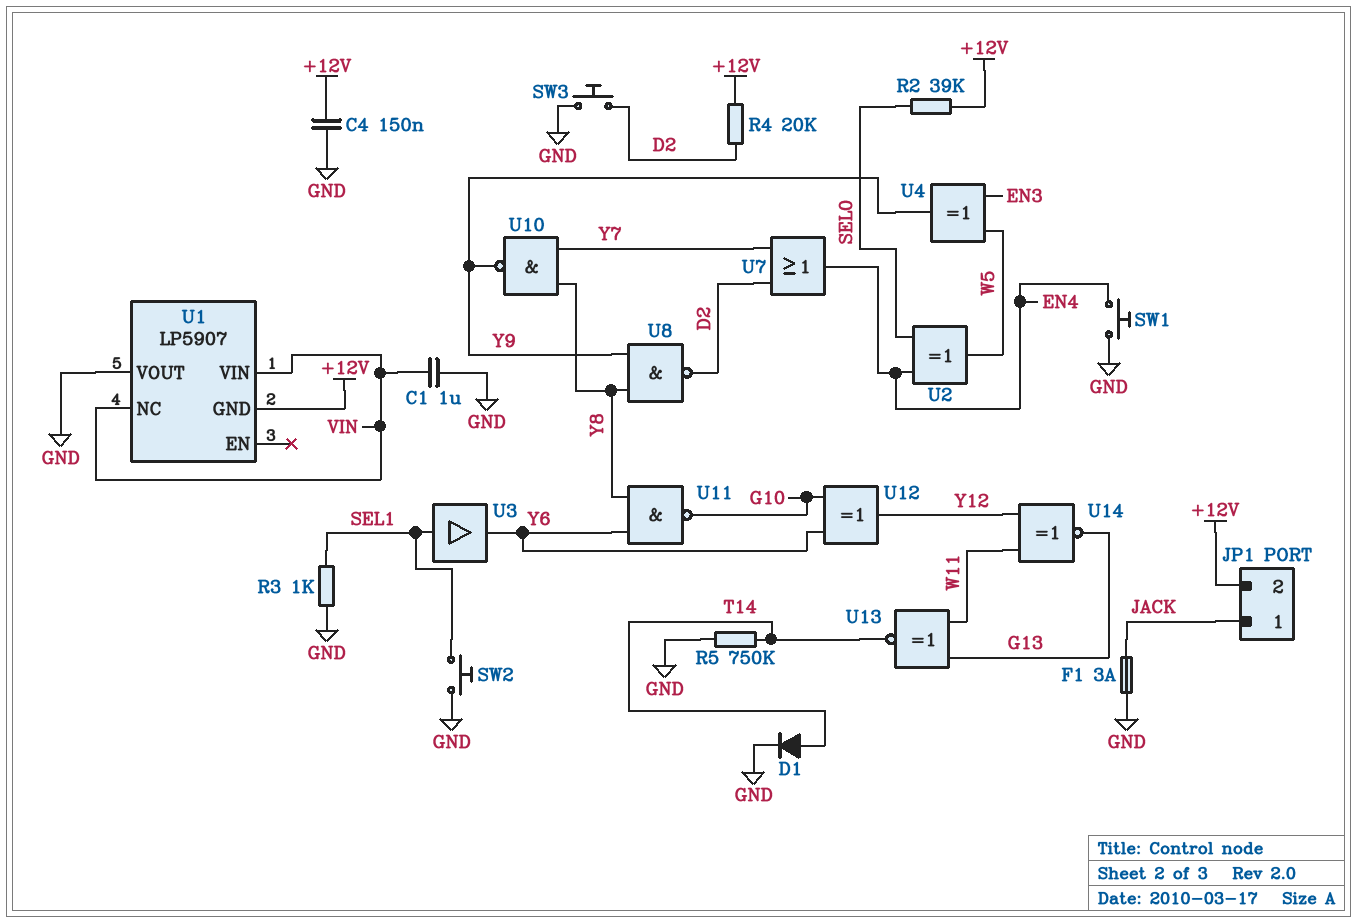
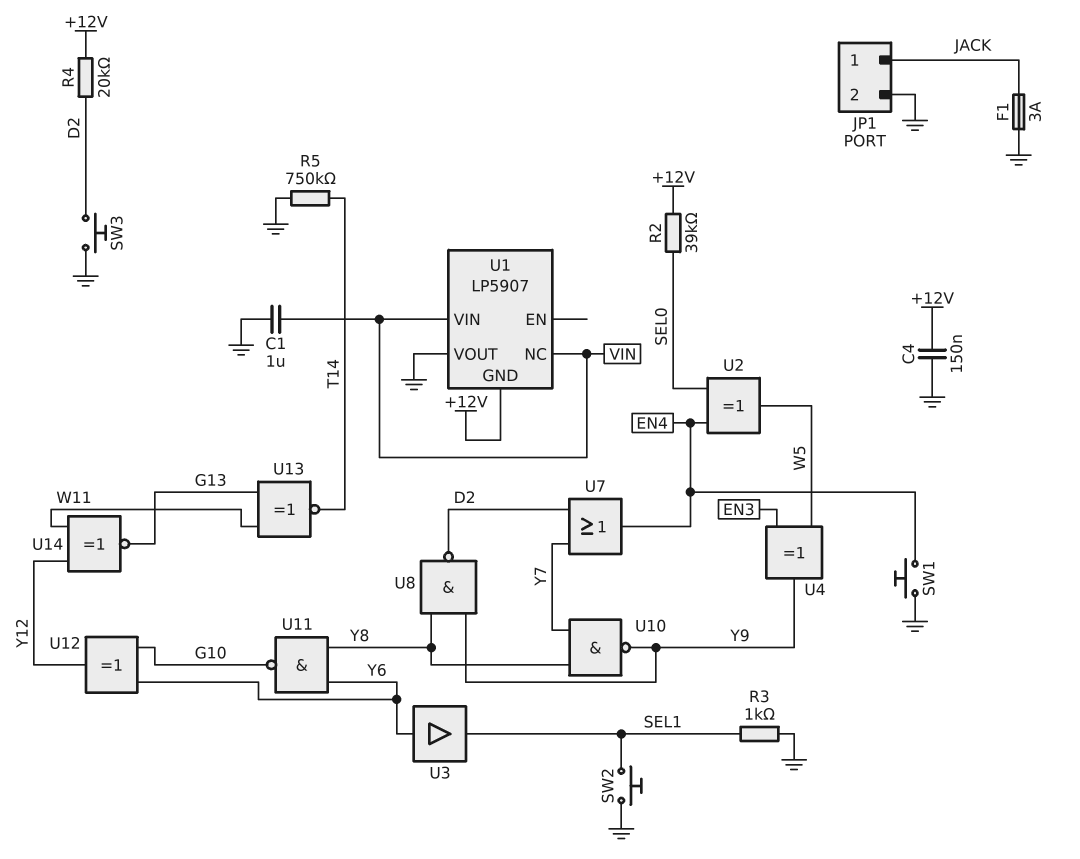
D1: diode (A T14, K GND) -> none
JP1 pin 2: +12V -> GND
U3: buffer (in SEL1, out Y6) -> buffer (in Y6, out SEL1)

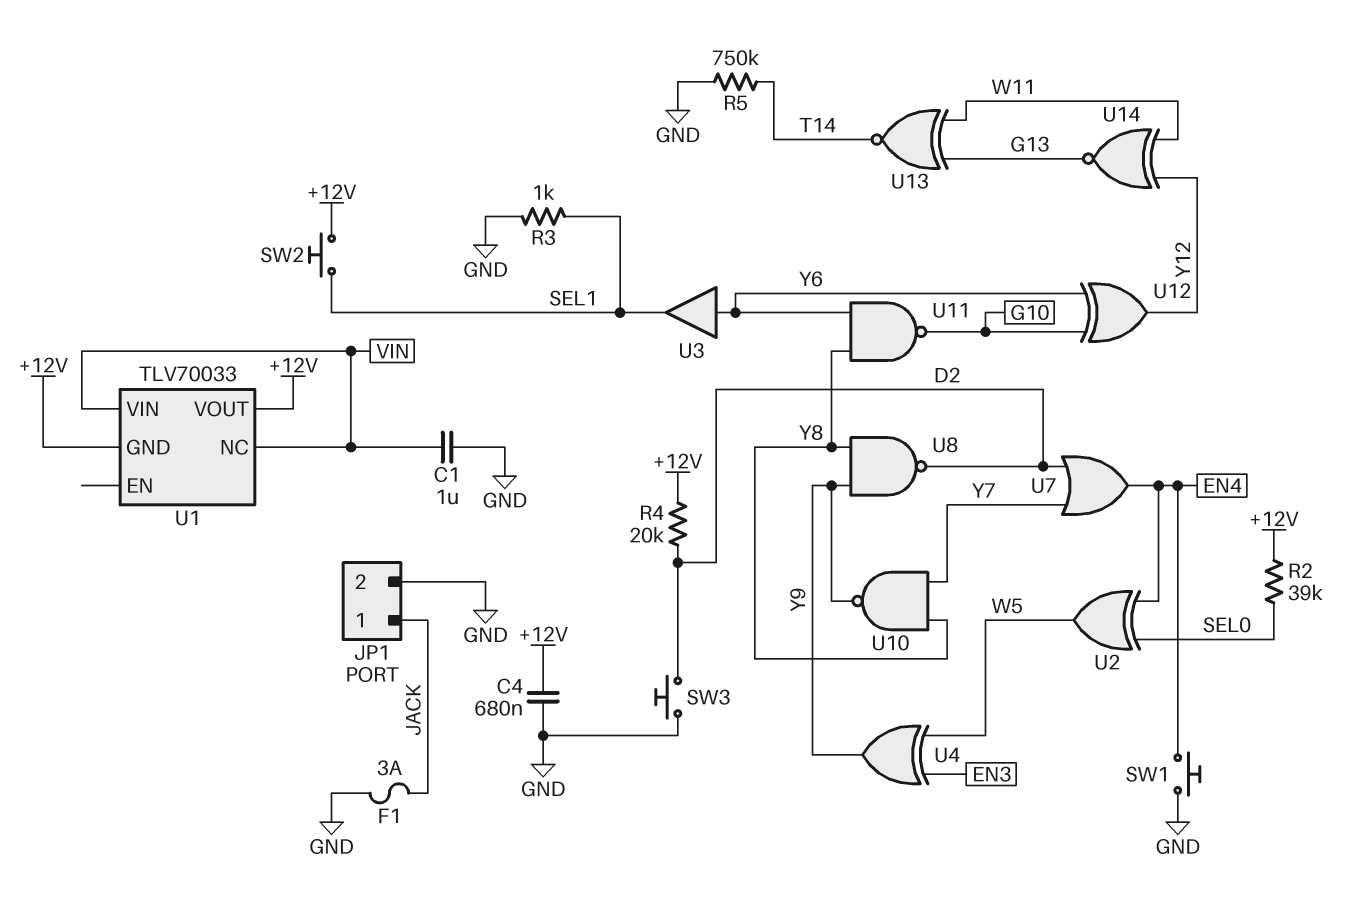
C4: 150nF (+12V, GND) -> 680nF (+12V, GND)
SW2: button (GND, SEL1) -> button (+12V, SEL1)
U1: LP5907 -> TLV70033
U1 pin VOUT: GND -> +12V

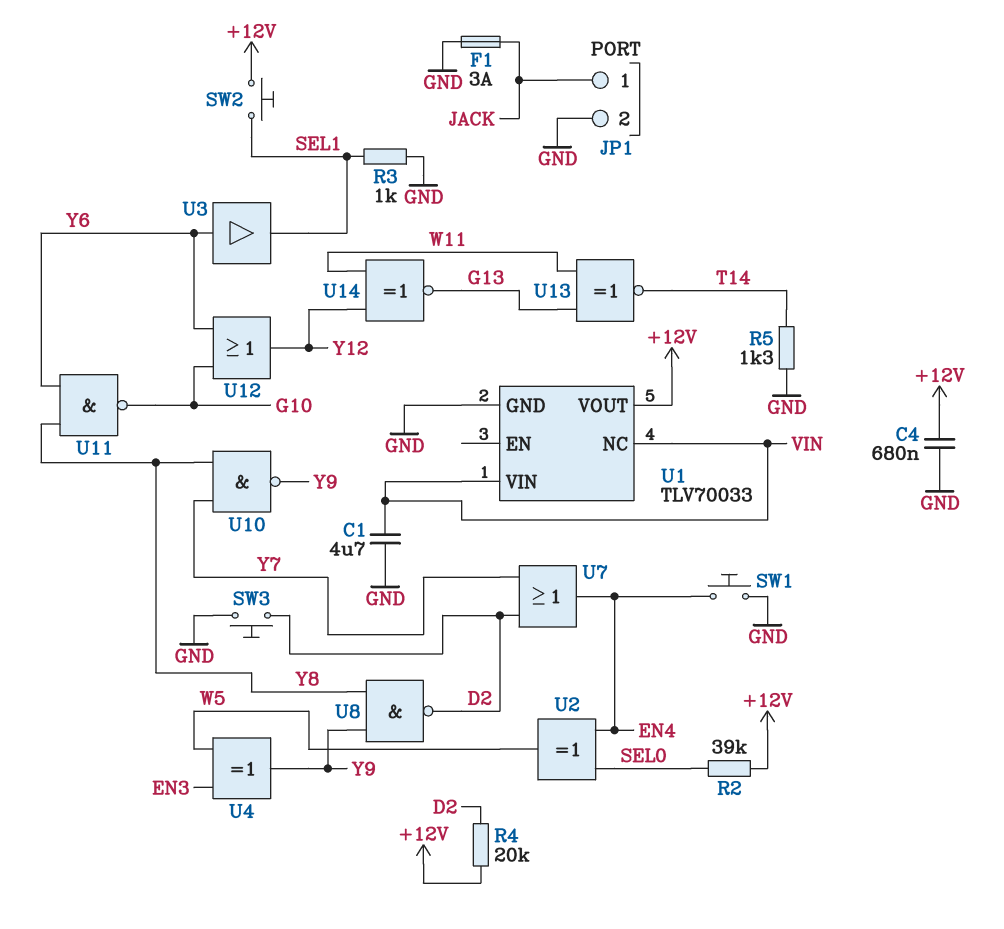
C1: 1uF (GND, VIN) -> 4.7uF (GND, VIN)
R5: 750k (GND, T14) -> 1.3k (GND, T14)
U1 pin GND: +12V -> GND
U12: XOR (in G10, in Y6, out Y12) -> OR (in G10, in Y6, out Y12)

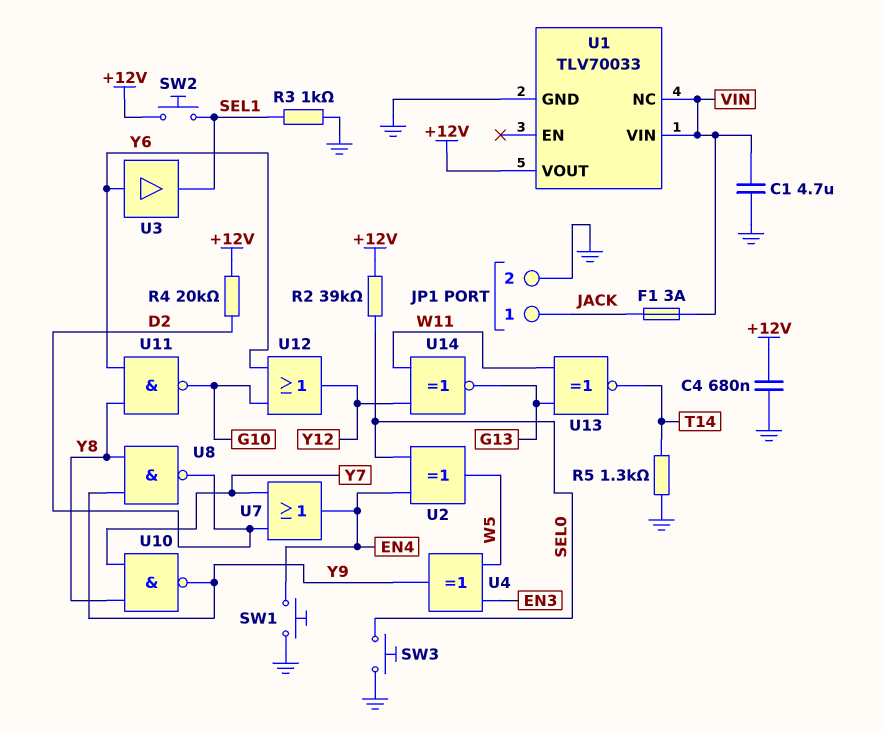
F1: 3A (GND, JACK) -> 3A (JACK, VIN)
SW3: button (D2, GND) -> button (GND, SEL0)

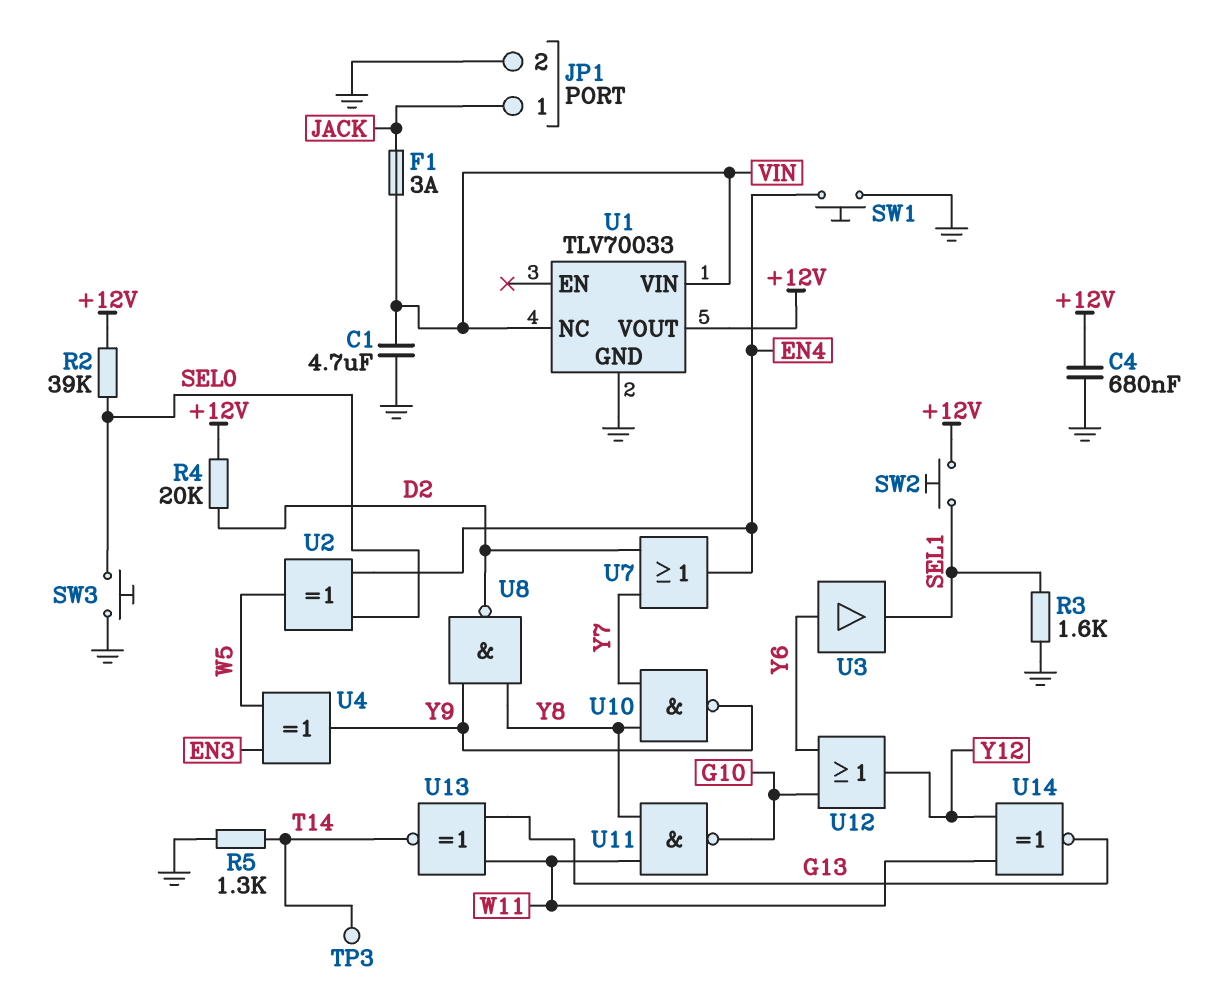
R3: 1k (GND, SEL1) -> 1.6k (GND, SEL1)
TP3: none -> test point (T14)
U11: NAND (in Y6, in Y8, out G10) -> NAND (in W11, in Y8, out G10)

